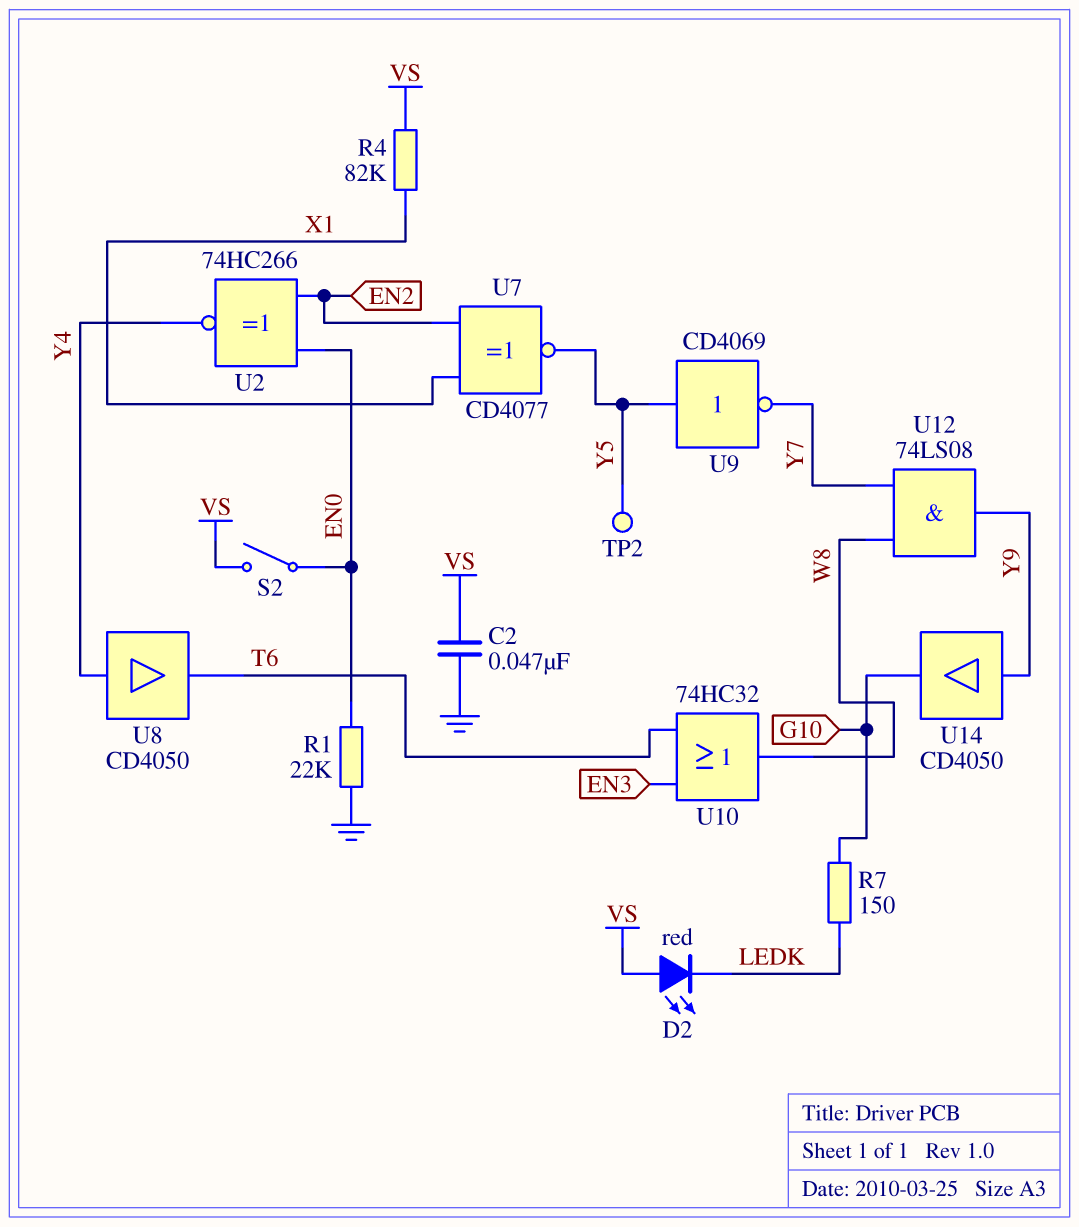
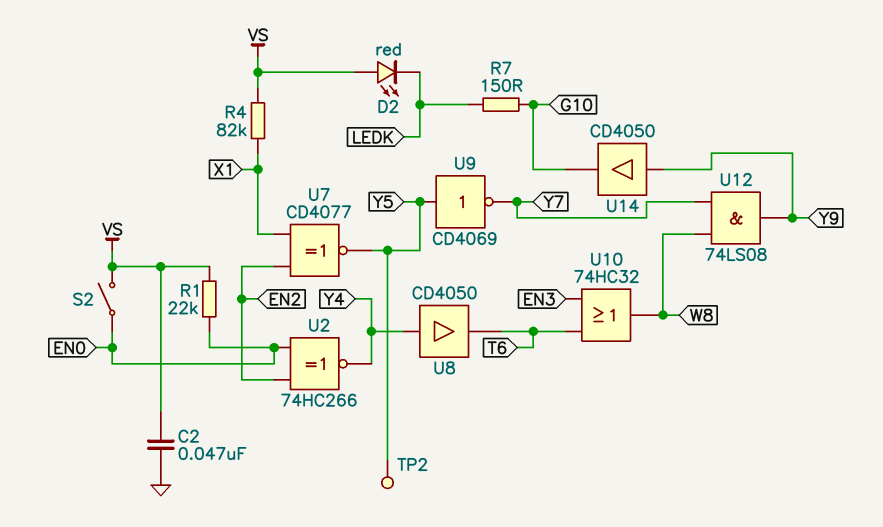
R1: 22k (EN0, GND) -> 22k (EN0, VS)

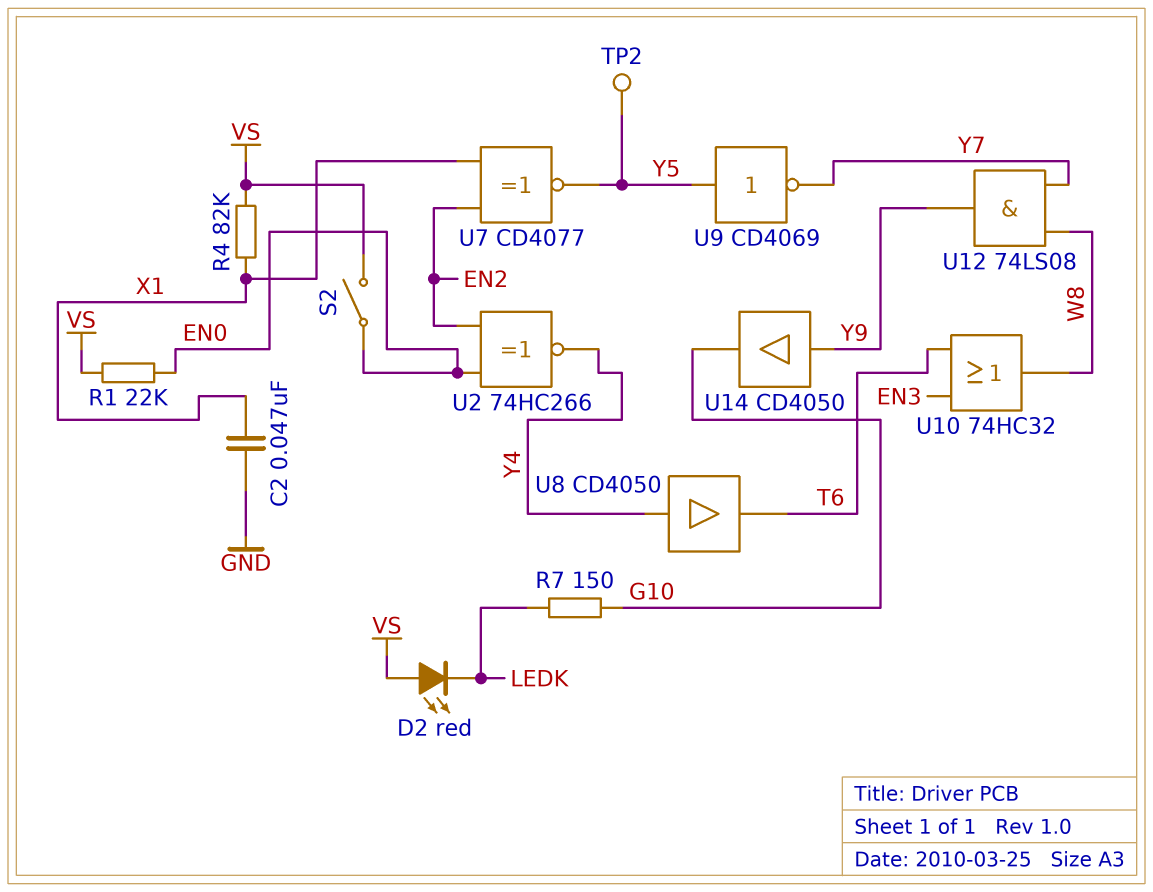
C2: 47nF (GND, VS) -> 47nF (GND, X1)

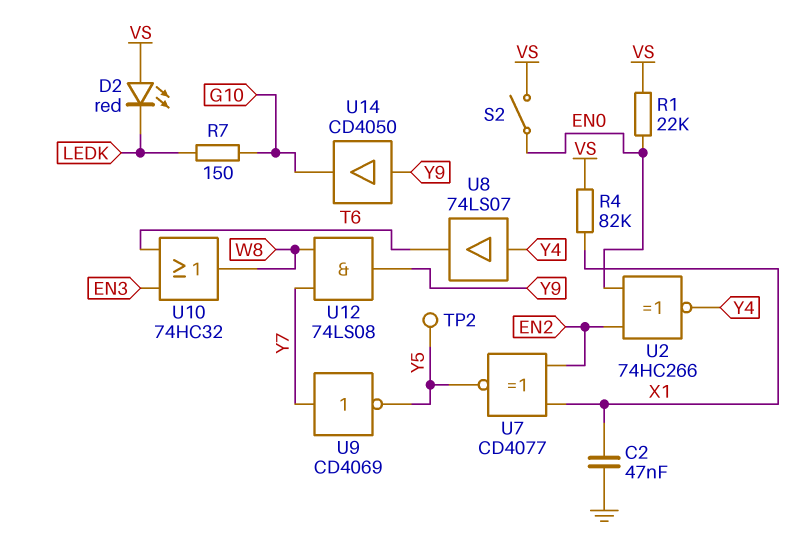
U8: buffer CD4050 (in Y4, out T6) -> buffer 74LS07 (in Y4, out T6)
U9: NOT CD4069 (in Y5, out Y7) -> NOT CD4069 (in Y7, out Y5)

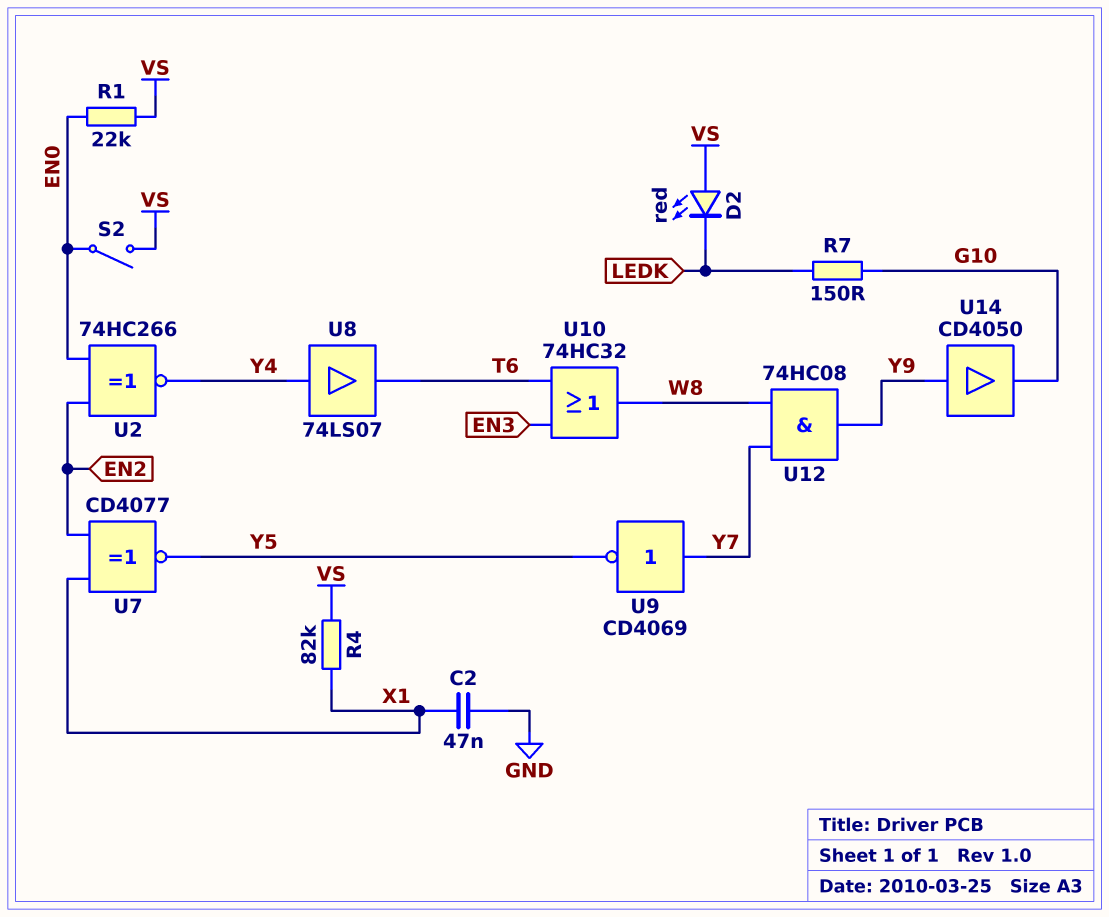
TP2: test point (Y5) -> none
U12: AND 74LS08 (in W8, in Y7, out Y9) -> AND 74HC08 (in W8, in Y7, out Y9)

